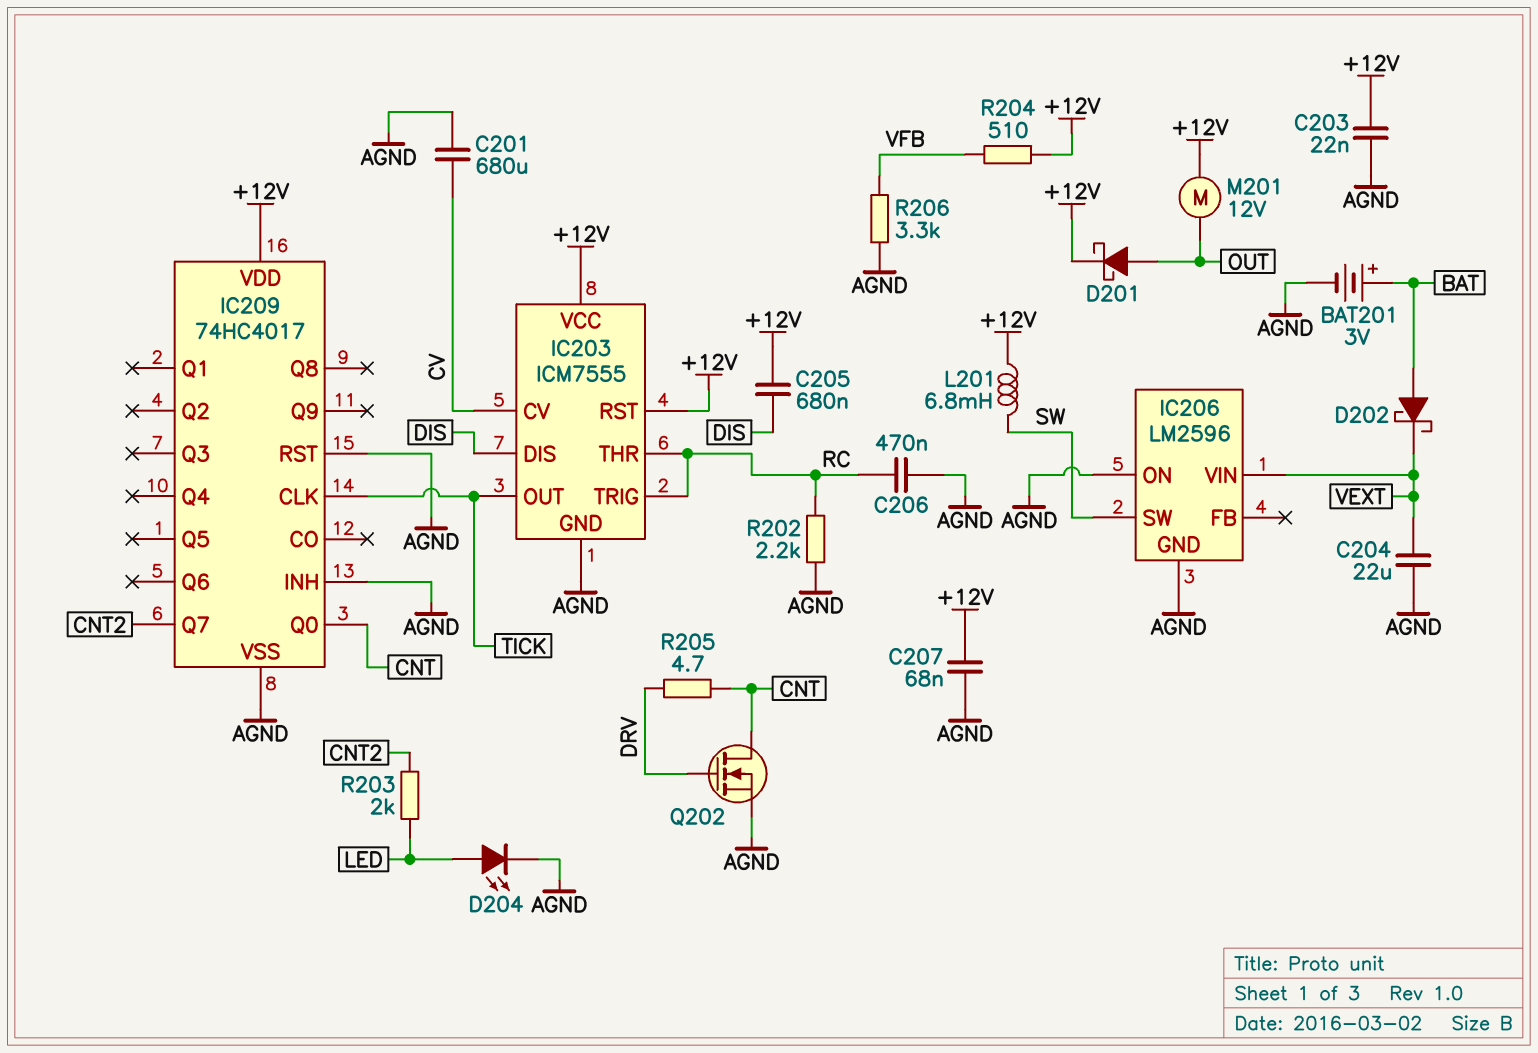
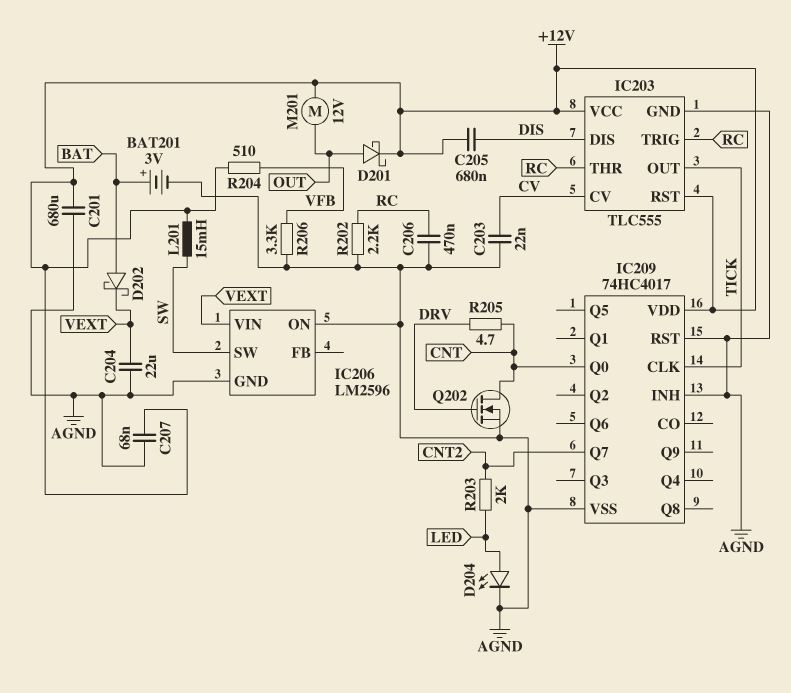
C201: 680uF (AGND, CV) -> 680uF (+12V, AGND)
C203: 22nF (+12V, AGND) -> 22nF (AGND, CV)
IC203: ICM7555 -> TLC555
L201: 6.8mH (+12V, SW) -> 15mH (+12V, SW)

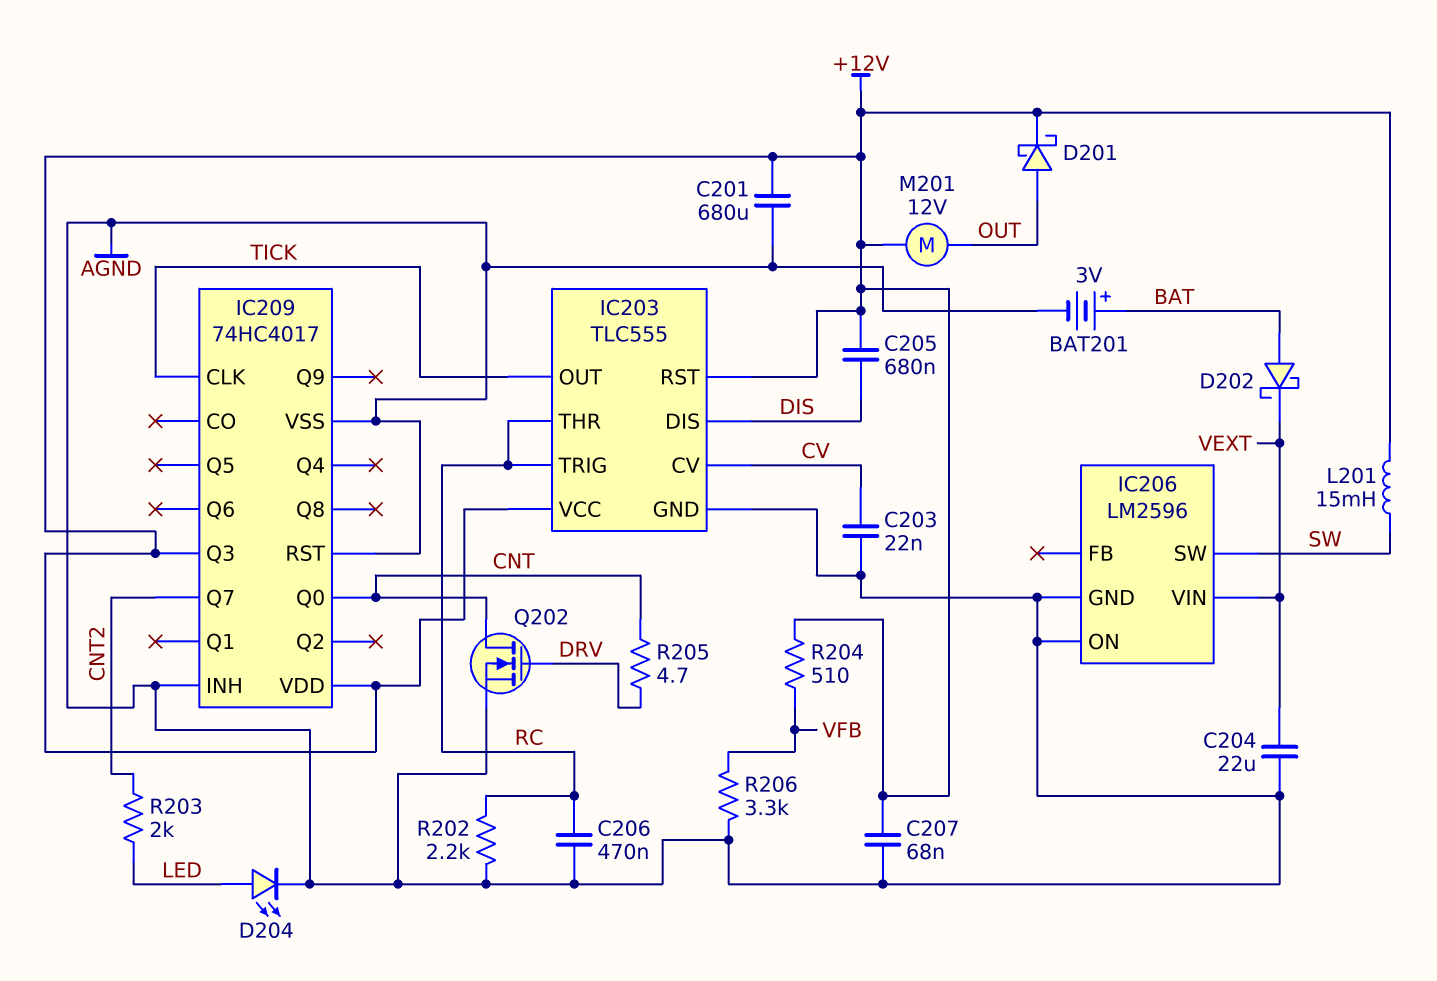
IC209 pin Q3: none -> +12V

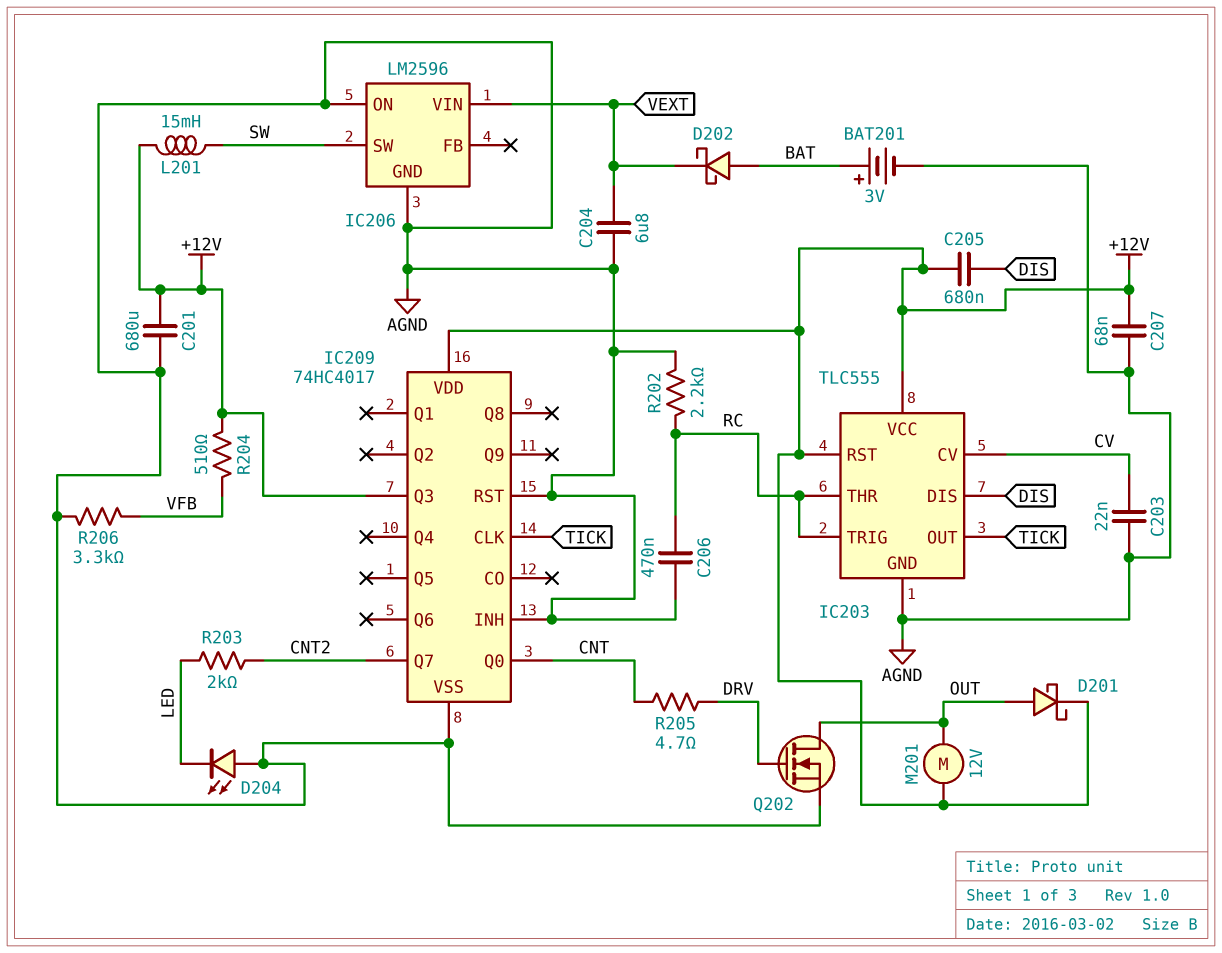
C204: 22uF (AGND, VEXT) -> 6.8uF (AGND, VEXT)
D204: LED (A LED, K AGND) -> LED (A AGND, K LED)
Q202: NMOS (G DRV, D CNT, S AGND) -> NMOS (G DRV, D OUT, S AGND)

